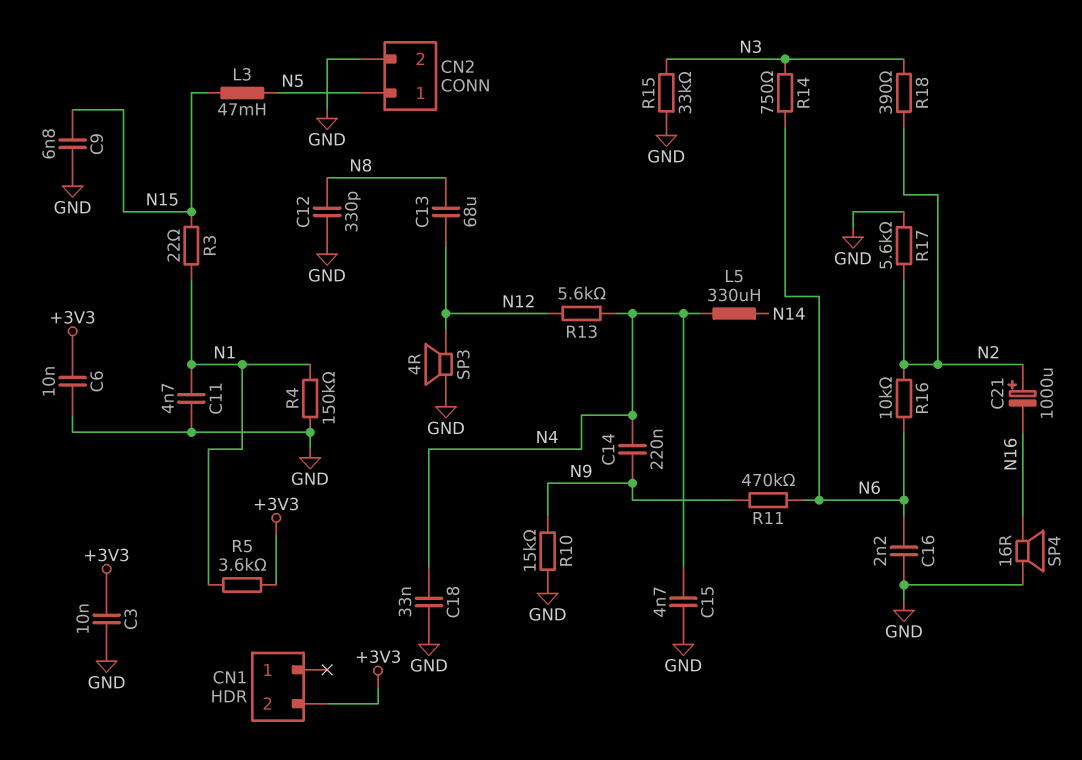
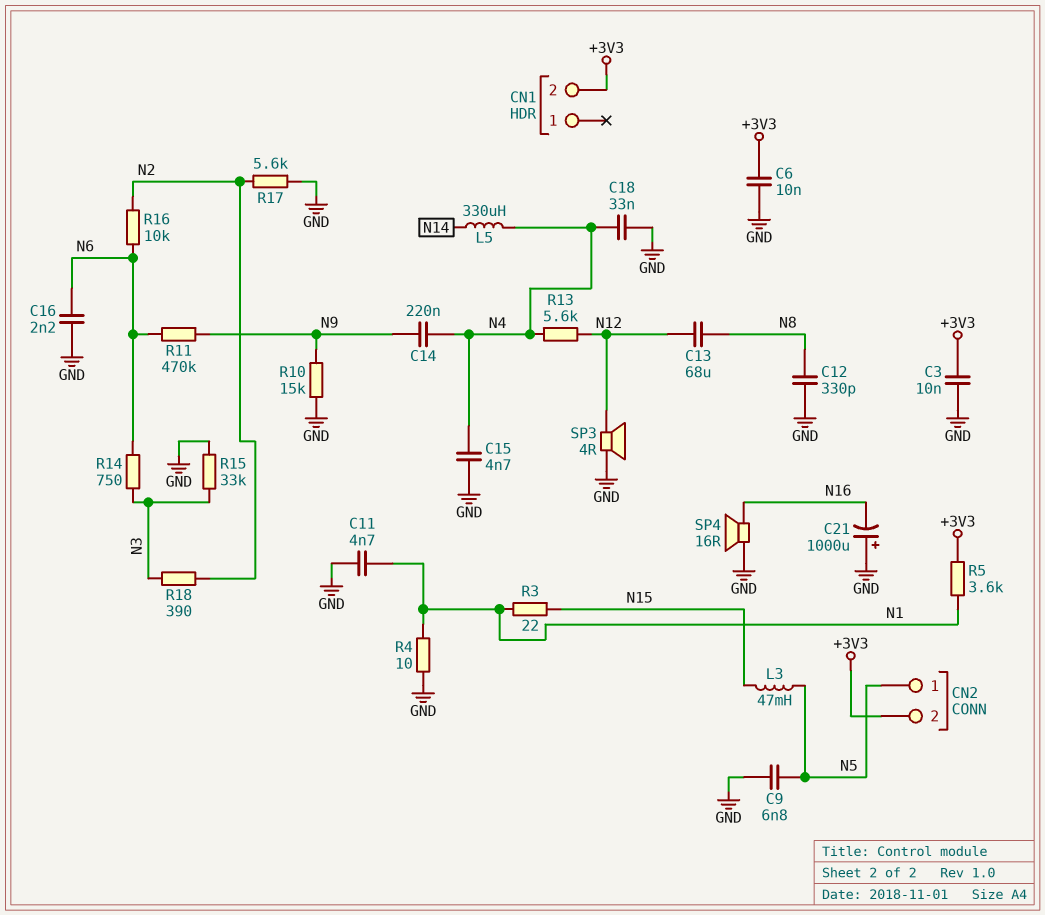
C9: 6.8nF (GND, N15) -> 6.8nF (GND, N5)
C21: 1000uF (plus N2, minus N16) -> 1000uF (plus GND, minus N16)
CN2 pin 2: GND -> +3V3
R4: 150k (GND, N1) -> 10 (GND, N1)

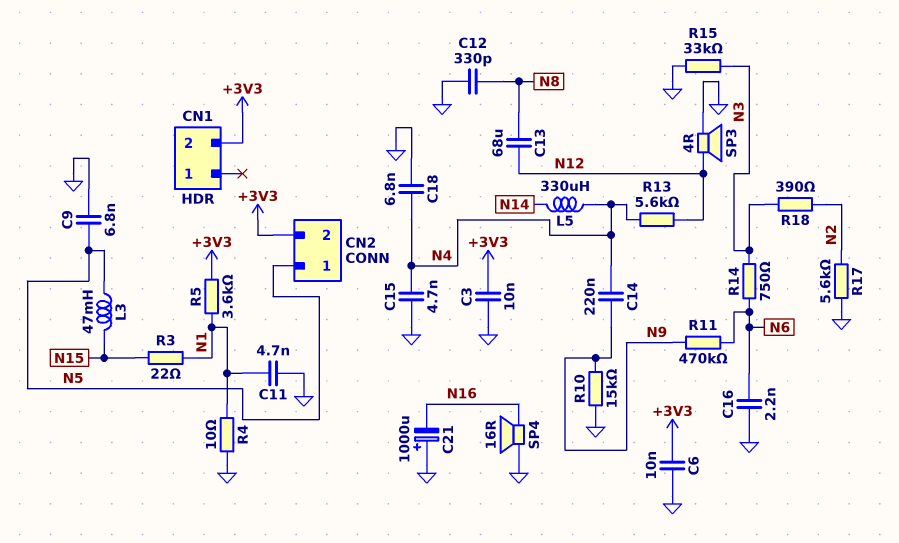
C18: 33nF (GND, N4) -> 6.8nF (GND, N4)
R16: 10k (N2, N6) -> none

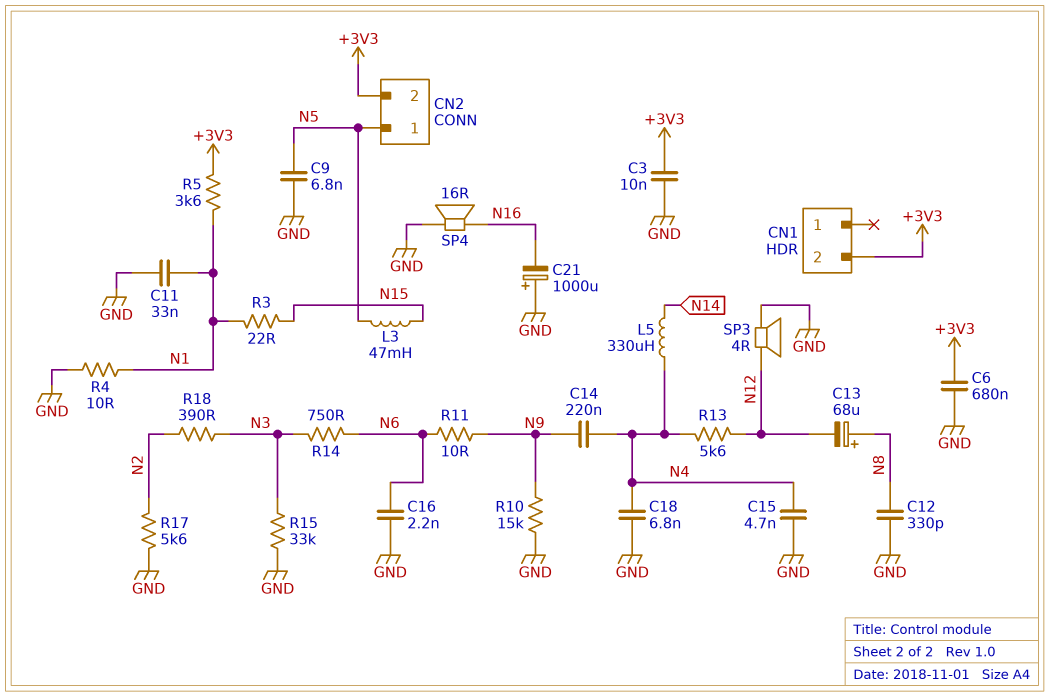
C6: 10nF (+3V3, GND) -> 680nF (+3V3, GND)
C11: 4.7nF (GND, N1) -> 33nF (GND, N1)
C13: 68uF (N8, N12) -> 68uF (plus N8, minus N12)
R11: 470k (N6, N9) -> 10 (N6, N9)

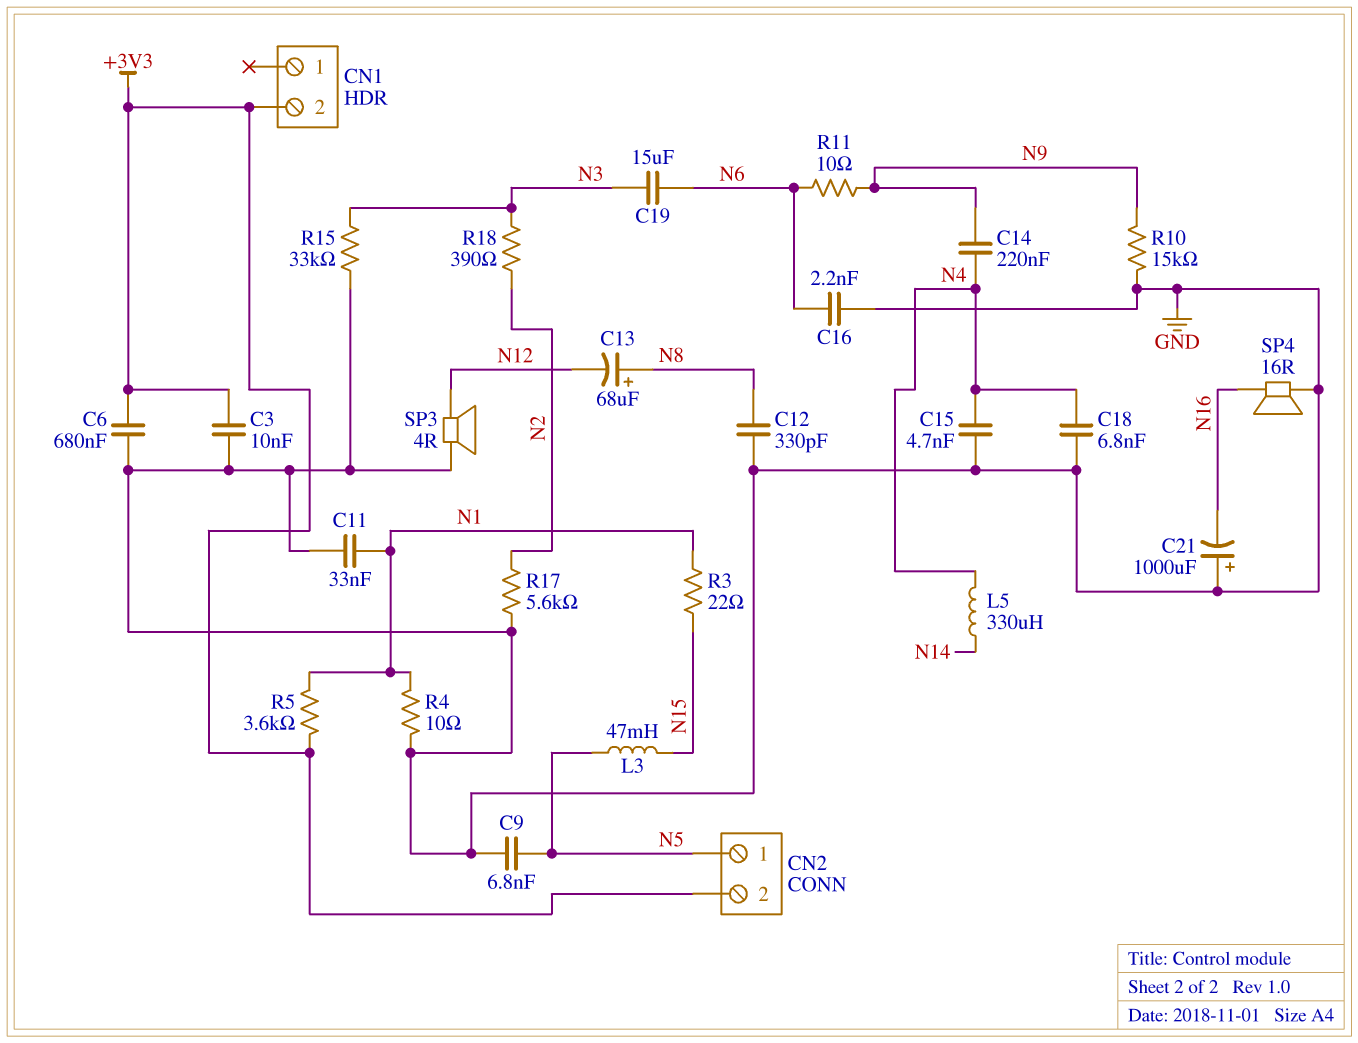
C19: none -> 15uF (N3, N6)
R13: 5.6k (N4, N12) -> none
R14: 750 (N3, N6) -> none

